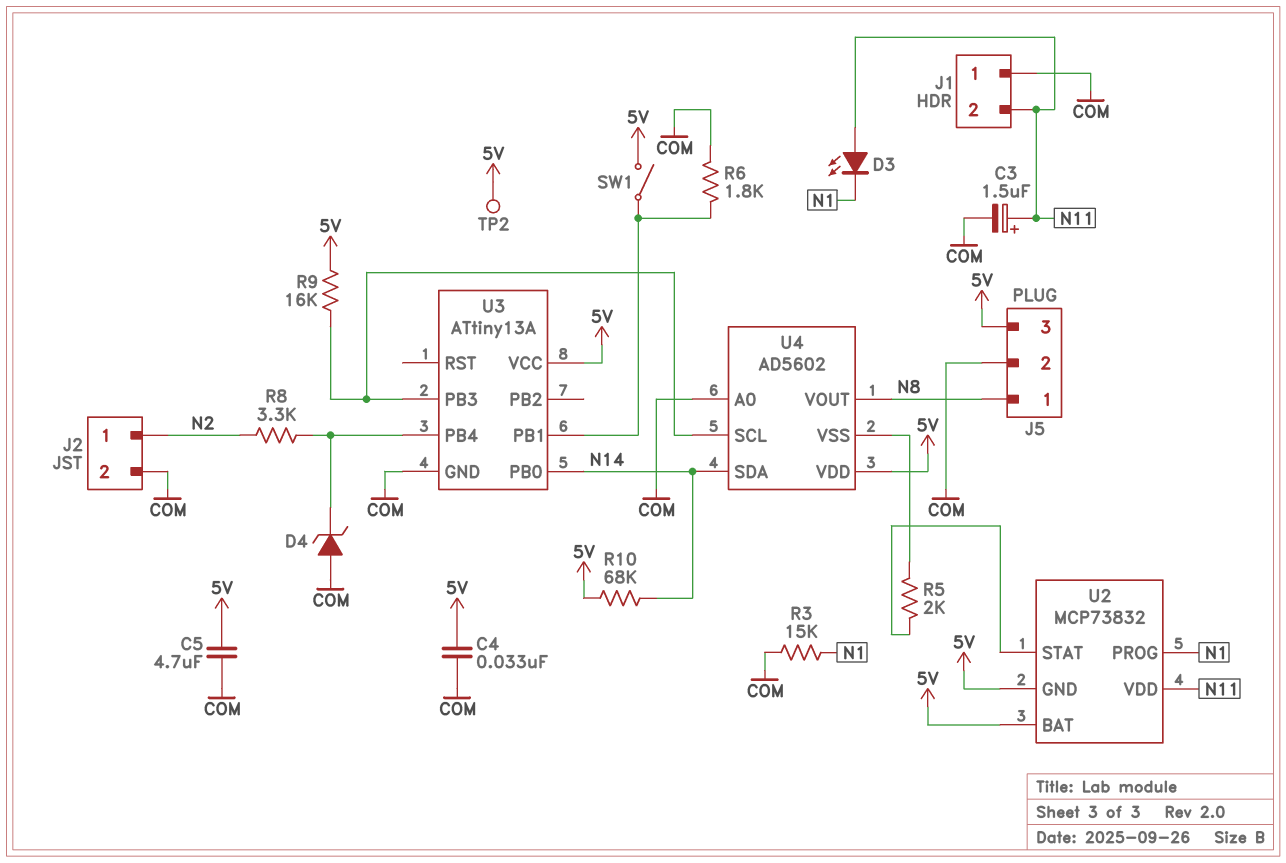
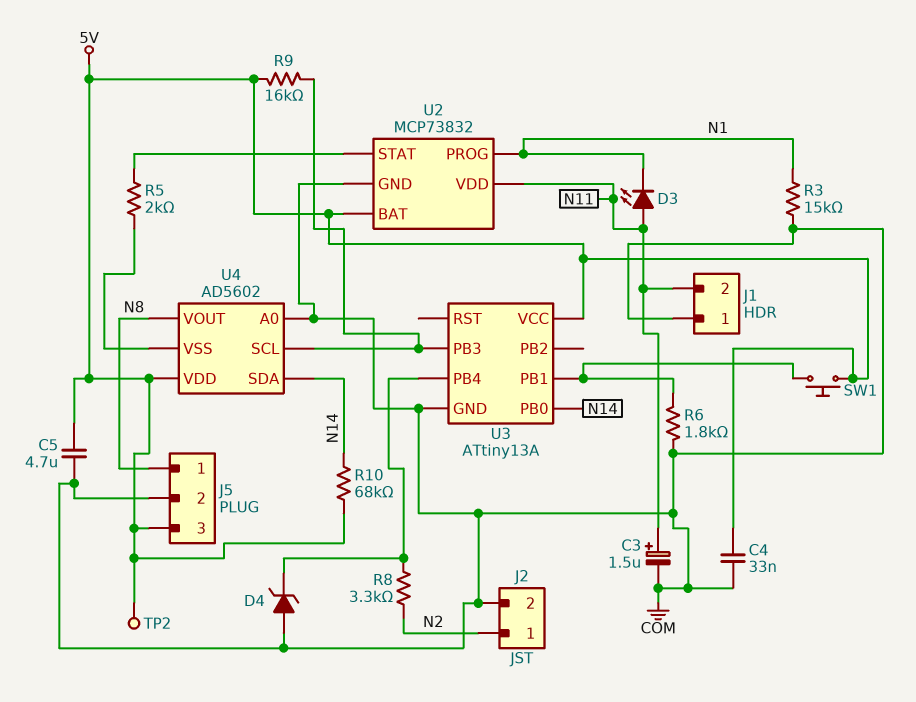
SW1: switch (5V, U3/PB1) -> button (5V, U3/PB1)
U2 pin GND: 5V -> COM

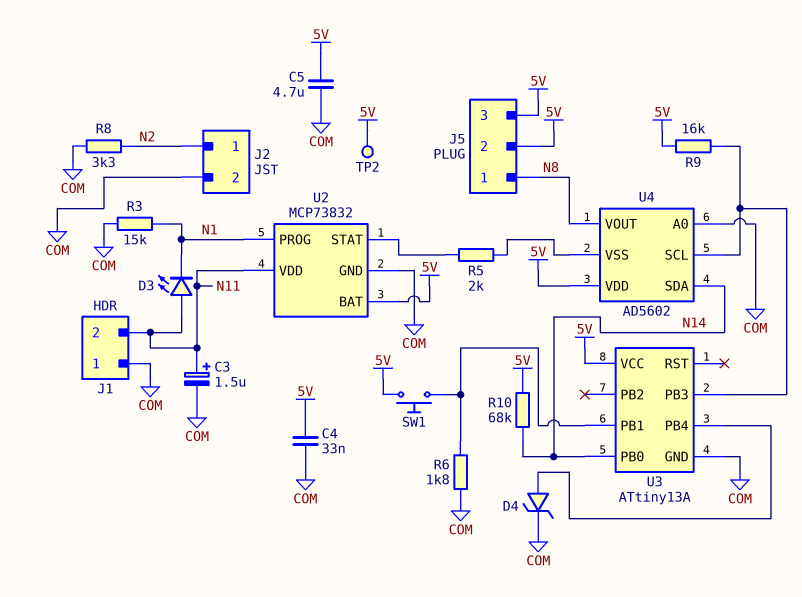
D4: zener (A COM, K U3/PB4) -> zener (A U3/PB4, K COM)
J5 pin 2: COM -> 5V
R8: 3.3k (N2, U3/PB4) -> 3.3k (COM, N2)

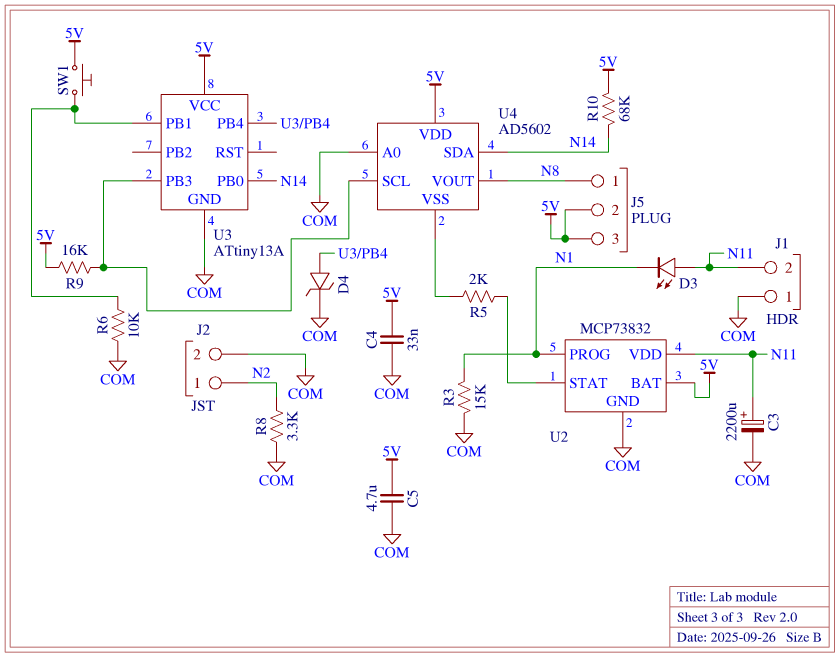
C3: 1.5uF (plus N11, minus COM) -> 2200uF (plus N11, minus COM)
R6: 1.8k (COM, U3/PB1) -> 10k (COM, U3/PB1)
TP2: test point (5V) -> none

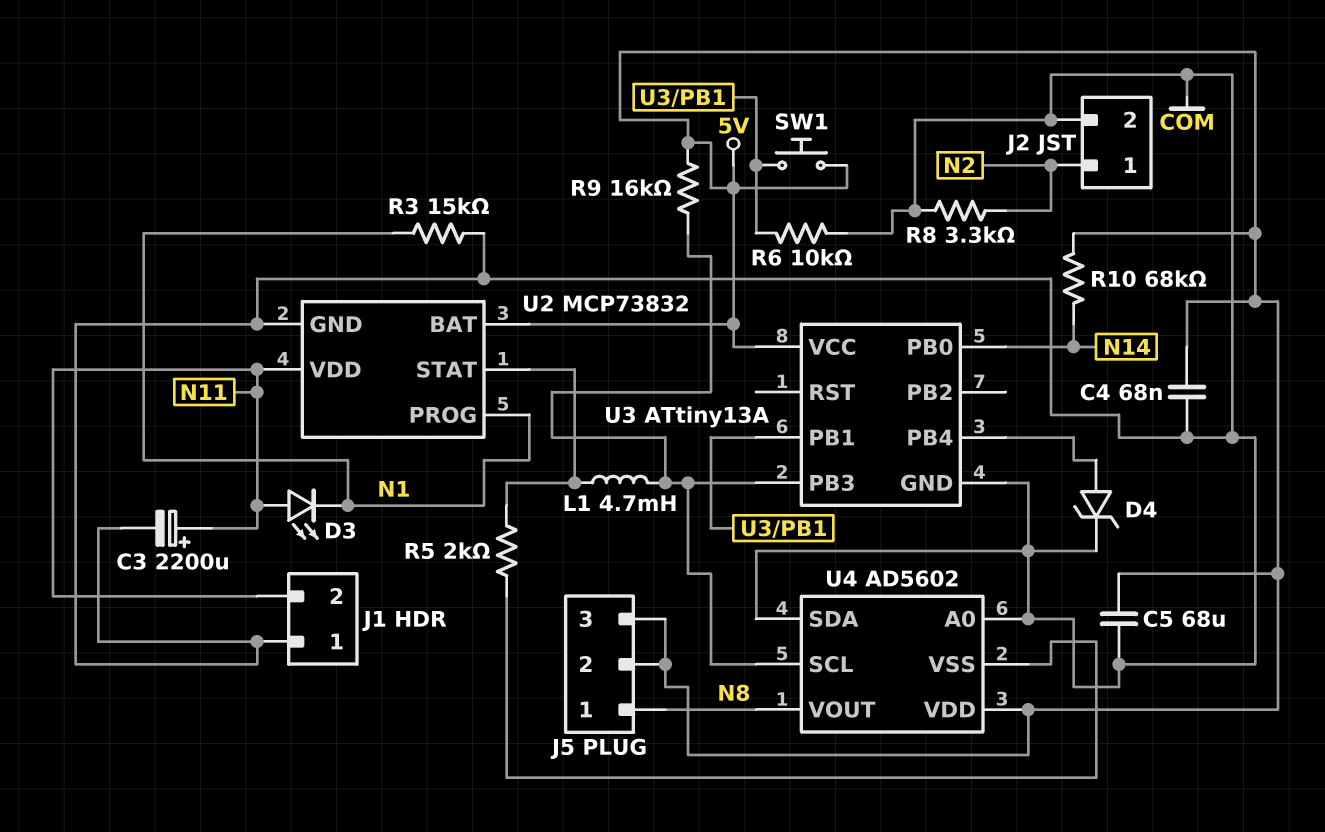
C4: 33nF (5V, COM) -> 68nF (5V, COM)
C5: 4.7uF (5V, COM) -> 68uF (5V, COM)
L1: none -> 4.7mH (U2/STAT, U3/PB3)
U4 pin SDA: N14 -> COM

